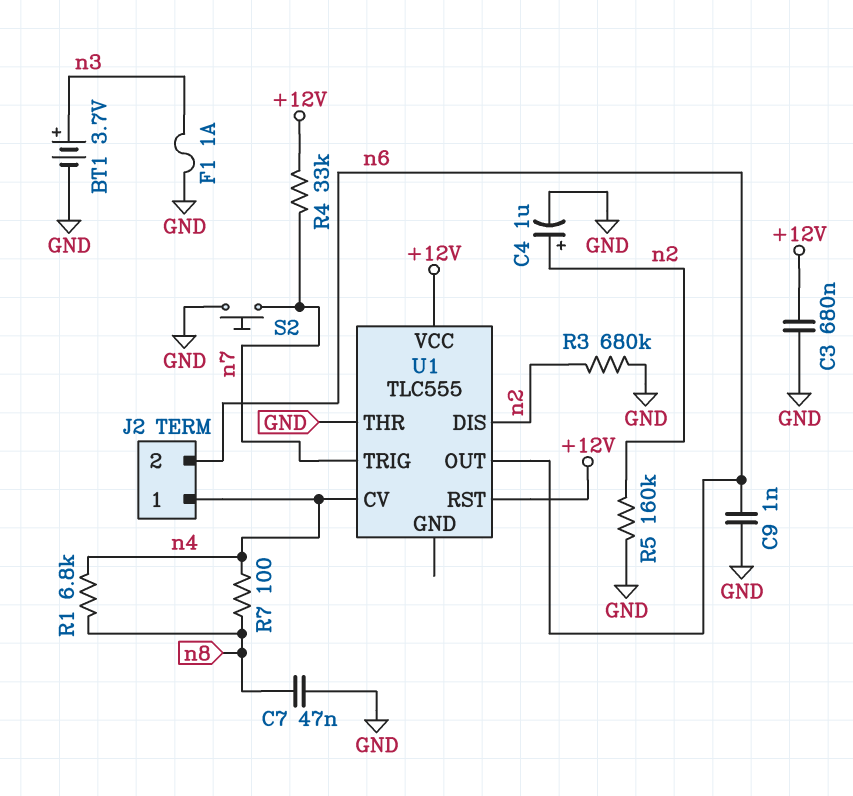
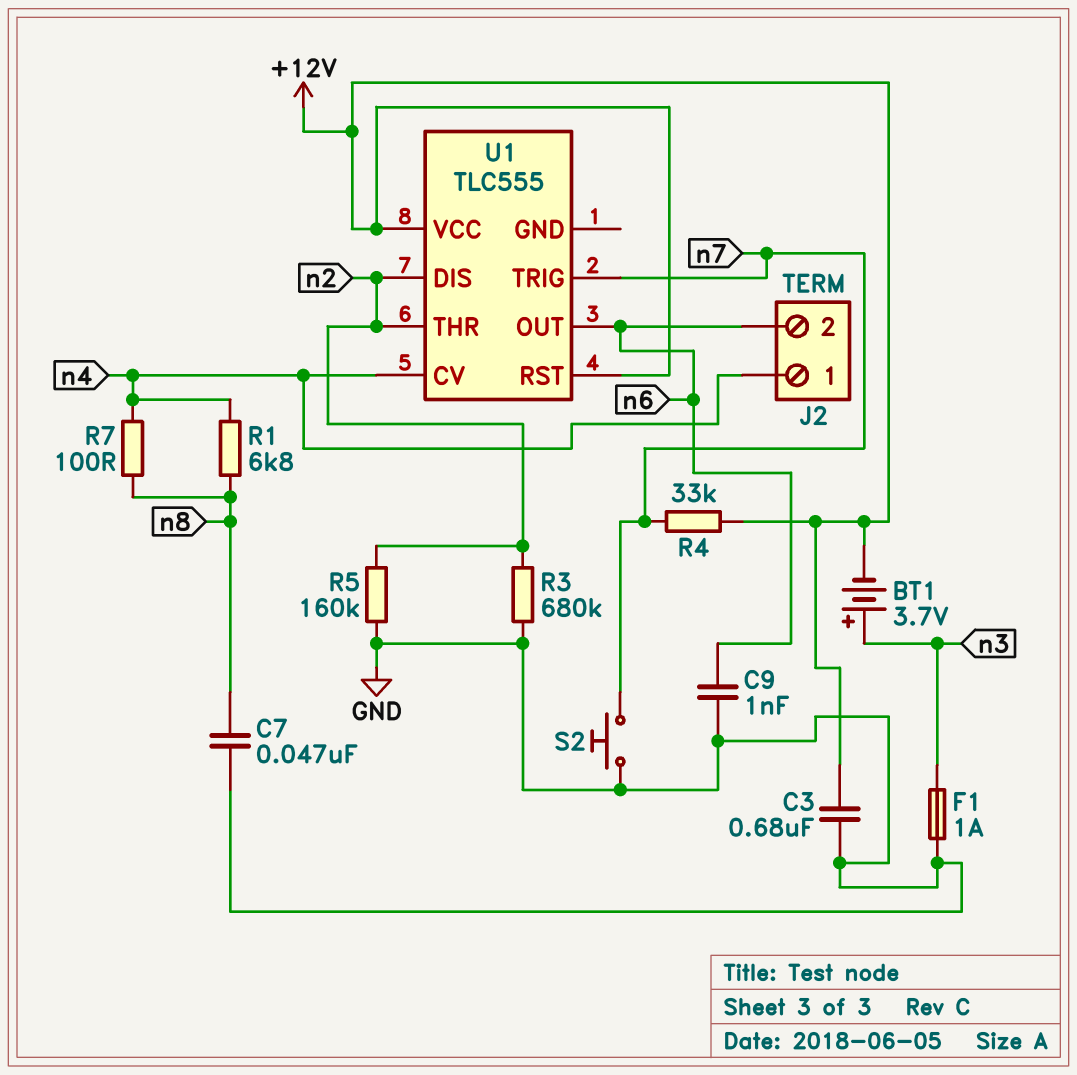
BT1: 3.7V (plus n3, minus GND) -> 3.7V (plus n3, minus +12V)
C4: 1uF (plus n2, minus GND) -> none
U1 pin THR: GND -> n2

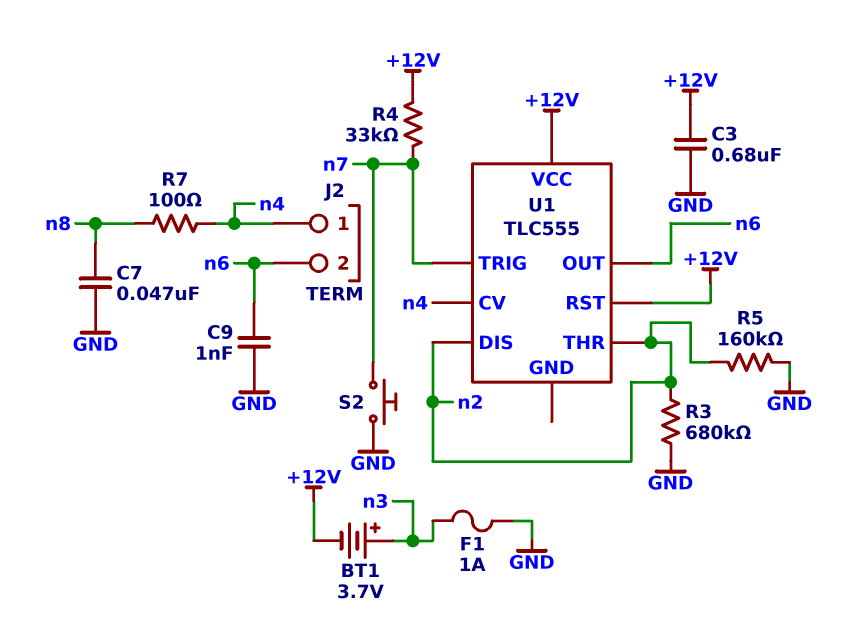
R1: 6.8k (n4, n8) -> none

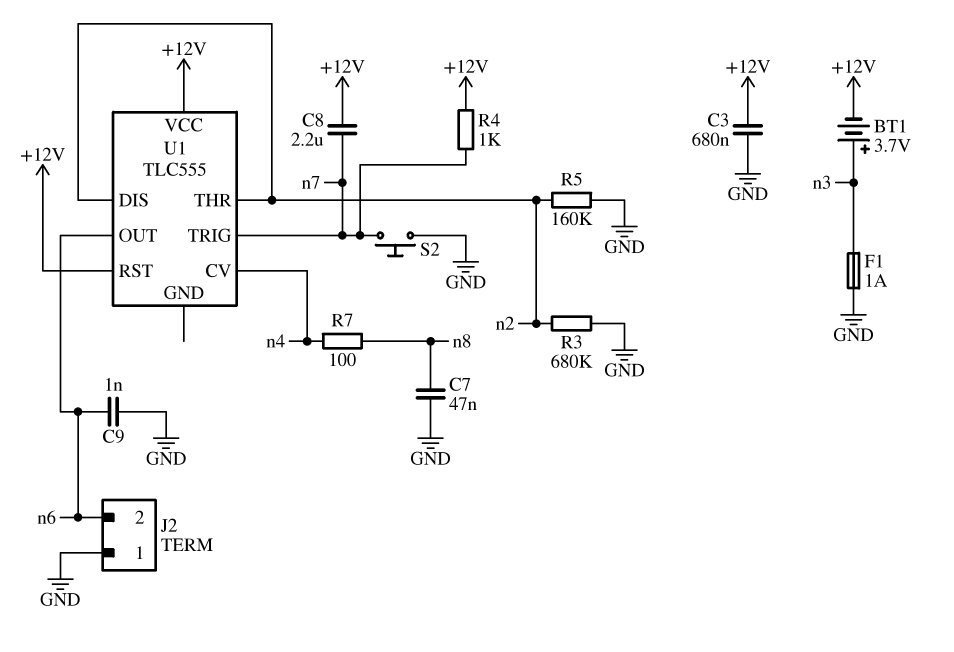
C8: none -> 2.2uF (+12V, n7)
J2 pin 1: n4 -> GND
R4: 33k (+12V, n7) -> 1k (+12V, n7)

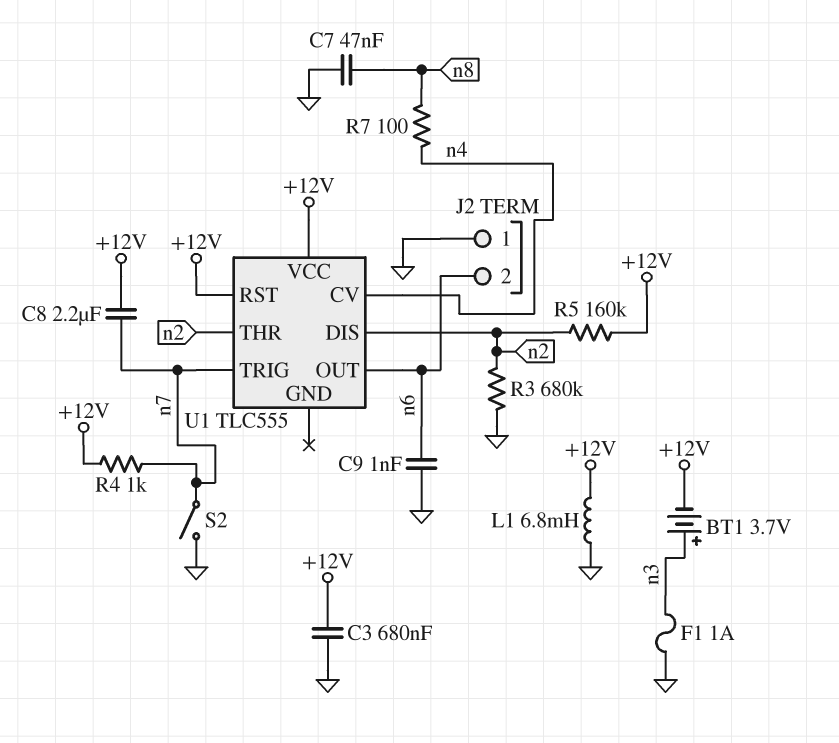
L1: none -> 6.8mH (+12V, GND)
R5: 160k (GND, n2) -> 160k (+12V, n2)
S2: button (GND, n7) -> switch (GND, n7)

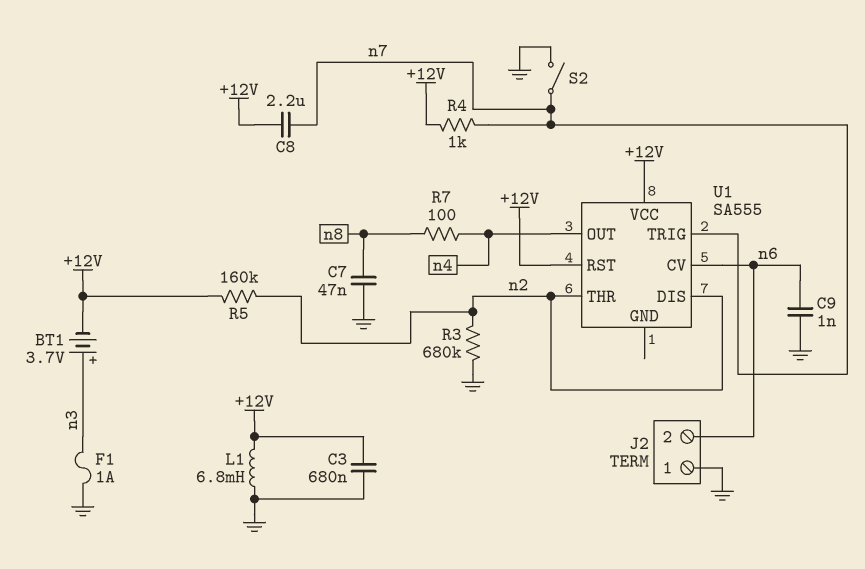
U1: TLC555 -> SA555
U1 pin CV: n4 -> n6
U1 pin OUT: n6 -> n4

